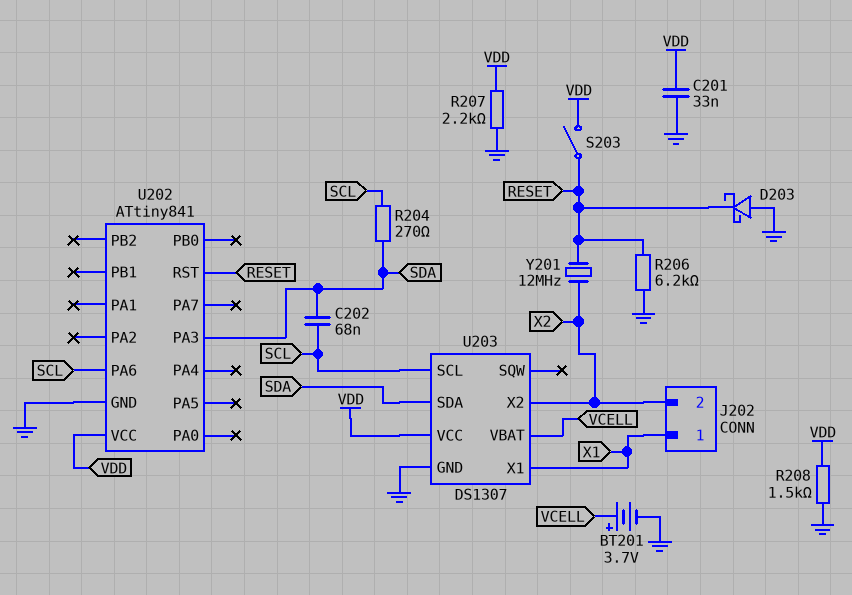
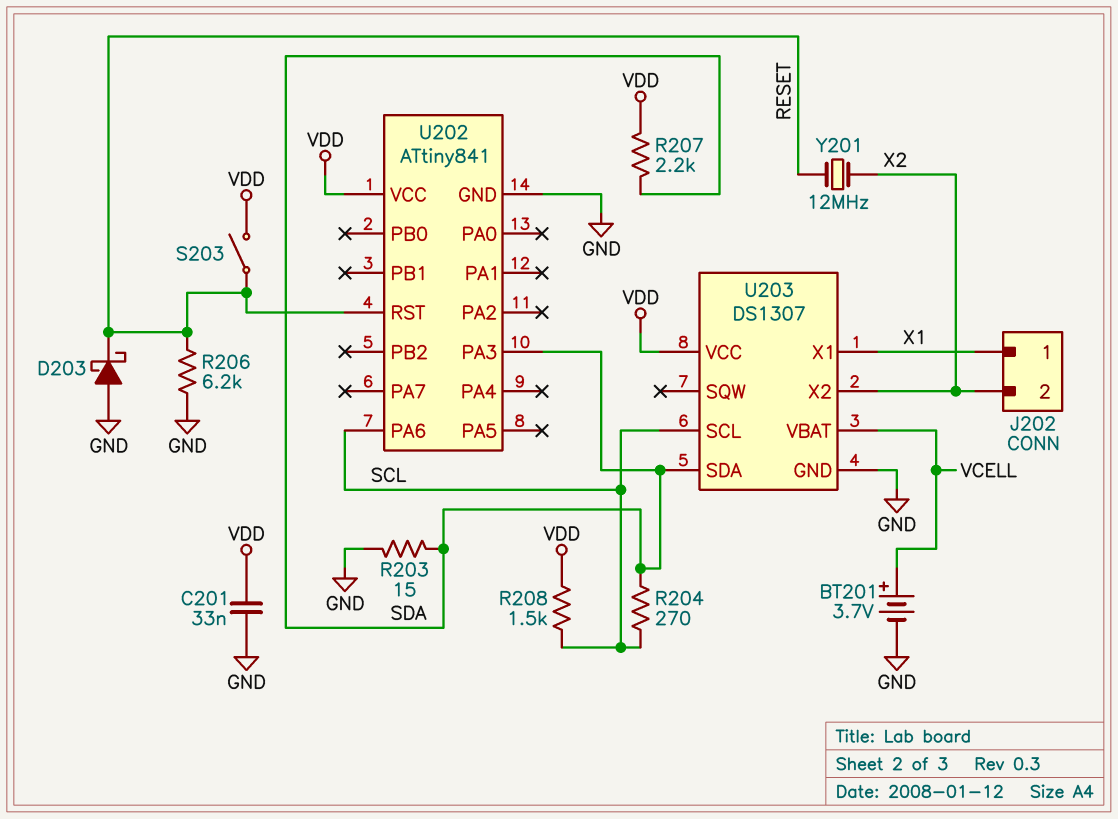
C202: 68nF (SCL, SDA) -> none
R203: none -> 15 (GND, SDA)
R207: 2.2k (GND, VDD) -> 2.2k (SDA, VDD)
R208: 1.5k (GND, VDD) -> 1.5k (SCL, VDD)

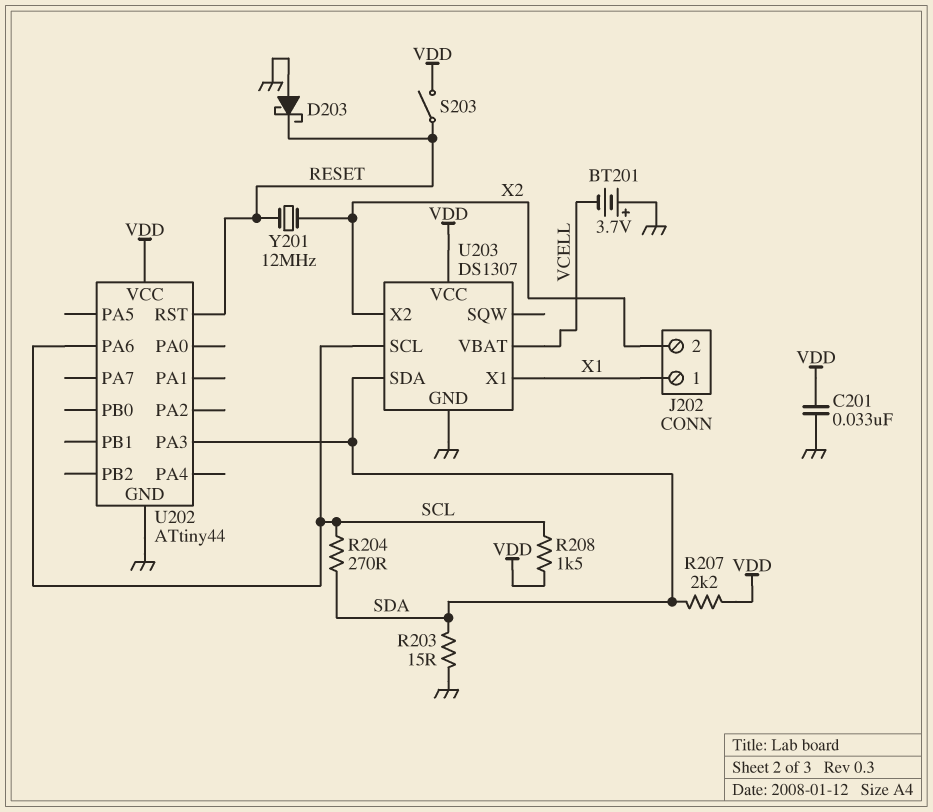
BT201: 3.7V (plus VCELL, minus GND) -> 3.7V (plus GND, minus VCELL)
R206: 6.2k (GND, RESET) -> none
U202: ATtiny841 -> ATtiny44

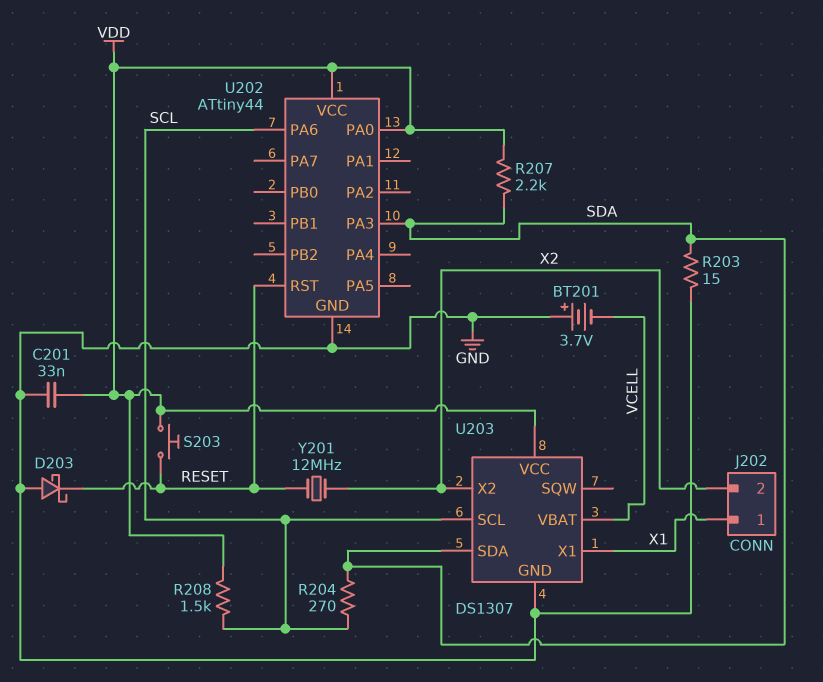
S203: switch (RESET, VDD) -> button (RESET, VDD)
U202 pin PA0: none -> VDD

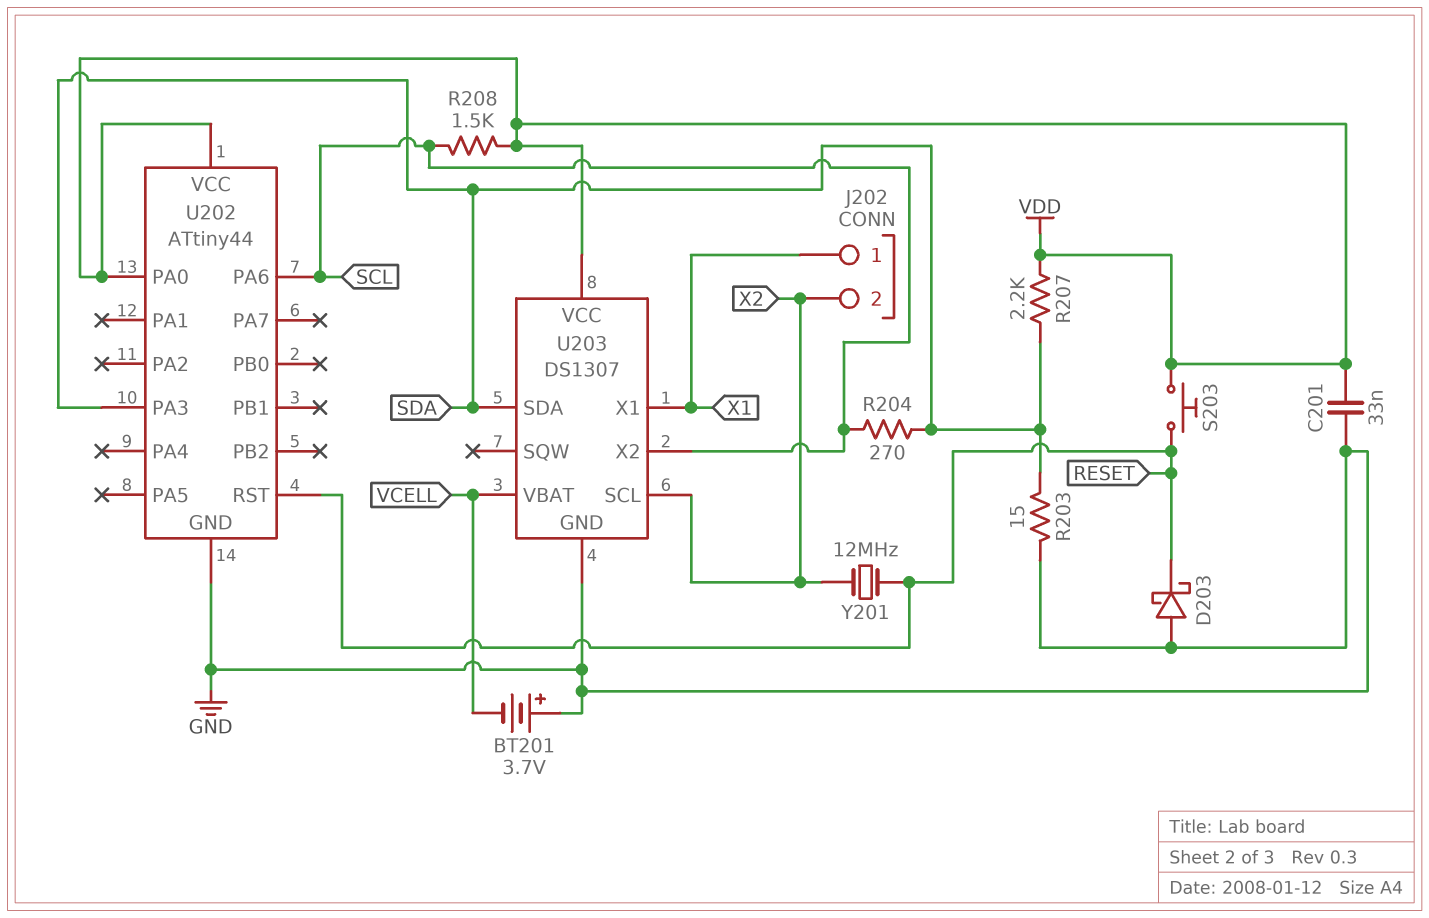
U203 pin SCL: SCL -> X2
U203 pin X2: X2 -> SCL

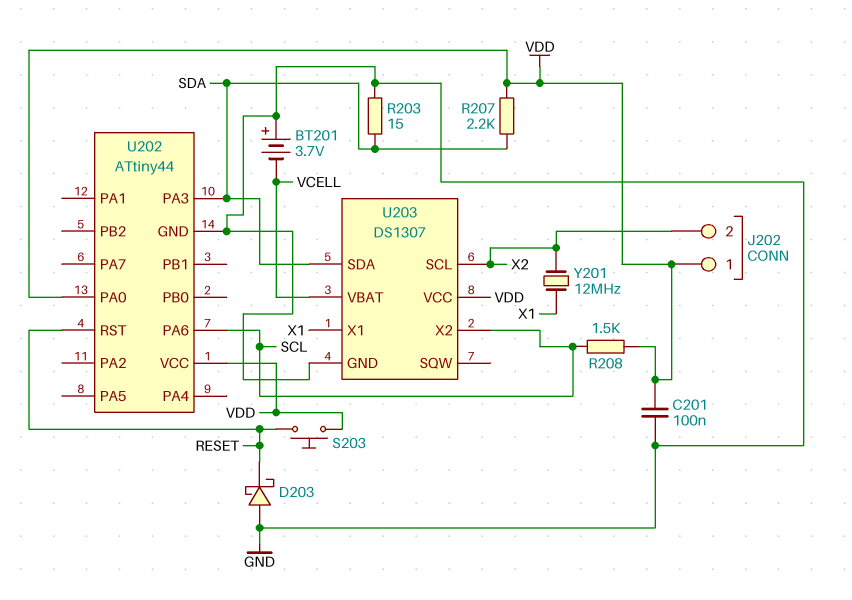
C201: 33nF (GND, VDD) -> 100nF (GND, VDD)
J202 pin 1: X1 -> VDD
R204: 270 (SCL, SDA) -> none
Y201: 12MHz (RESET, X2) -> 12MHz (X1, X2)

